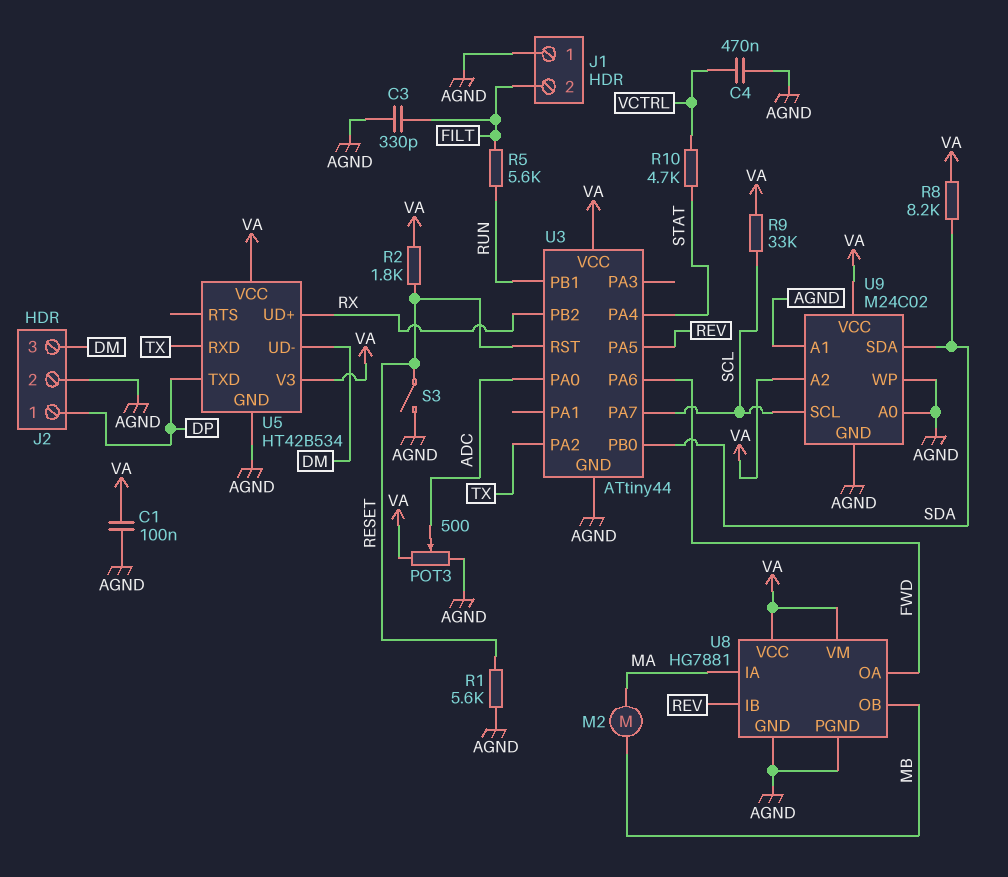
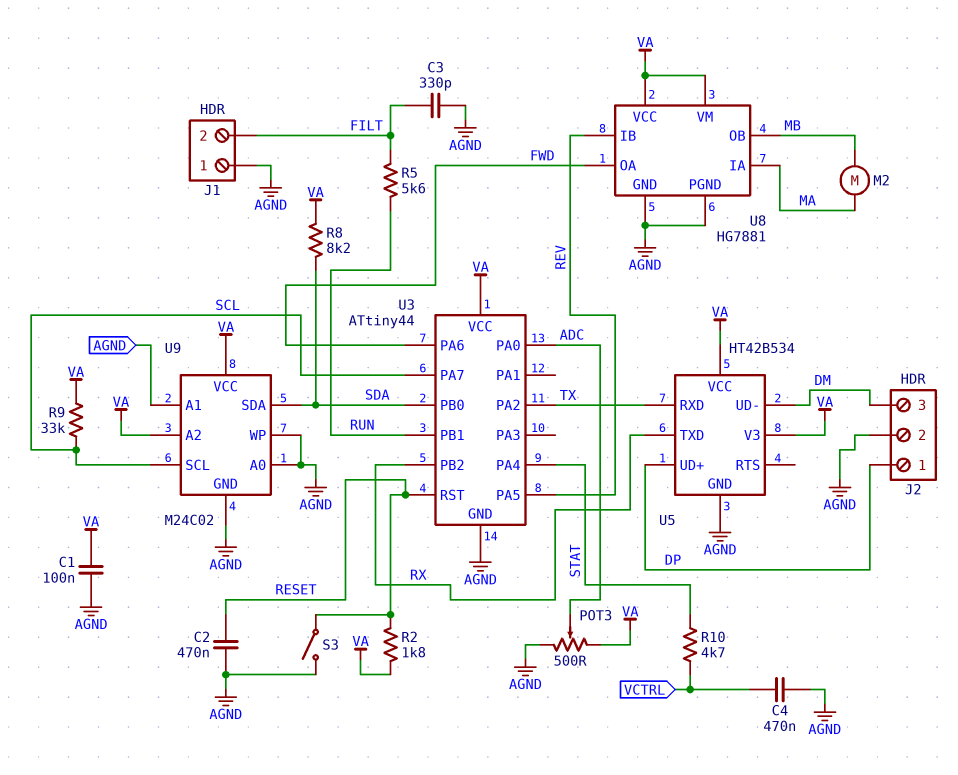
C2: none -> 470nF (AGND, RESET)
R1: 5.6k (AGND, RESET) -> none
U5 pin TXD: DP -> RX
U5 pin UD+: RX -> DP

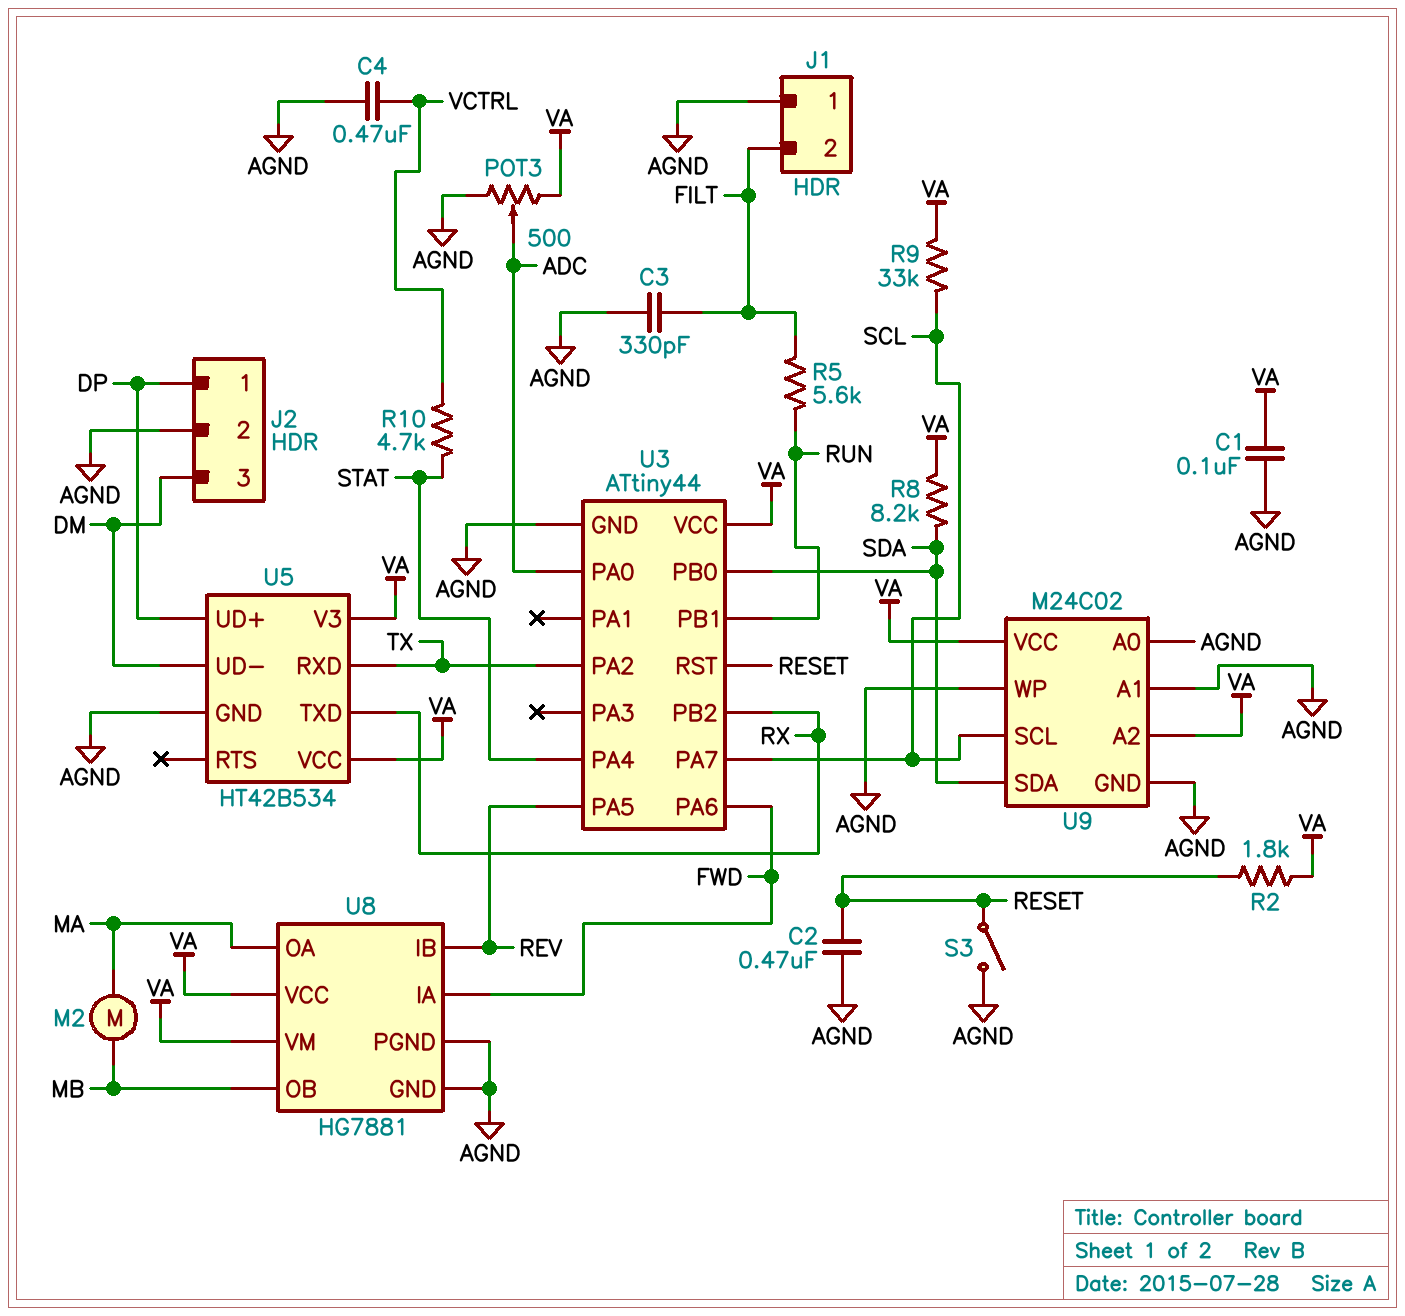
U8 pin IA: MA -> FWD
U8 pin OA: FWD -> MA

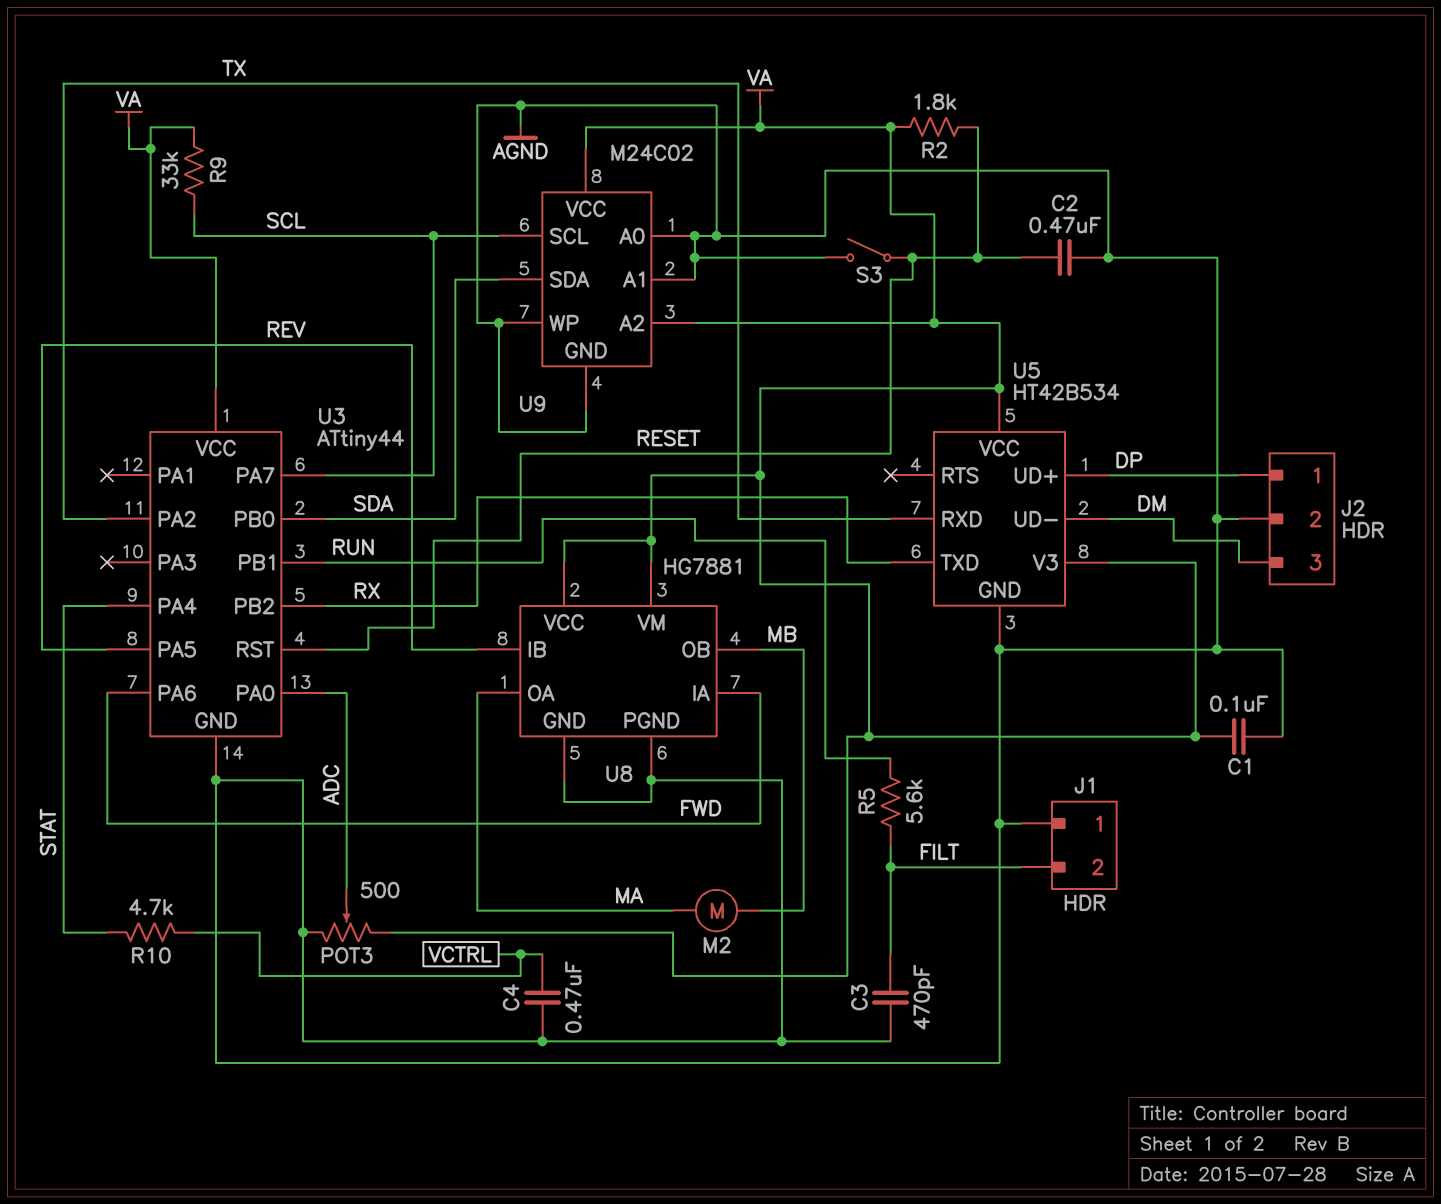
C3: 330pF (AGND, FILT) -> 470pF (AGND, FILT)
R8: 8.2k (SDA, VA) -> none

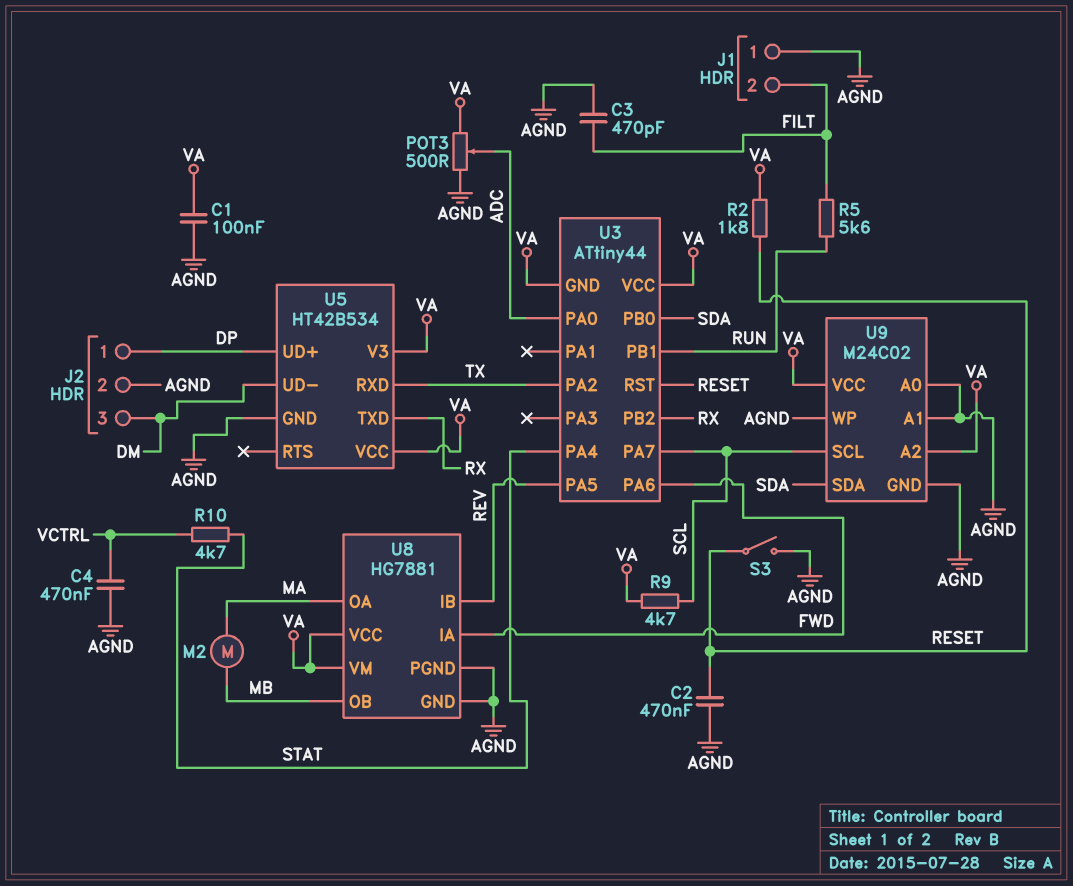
R9: 33k (SCL, VA) -> 4.7k (SCL, VA)
U3 pin GND: AGND -> VA

